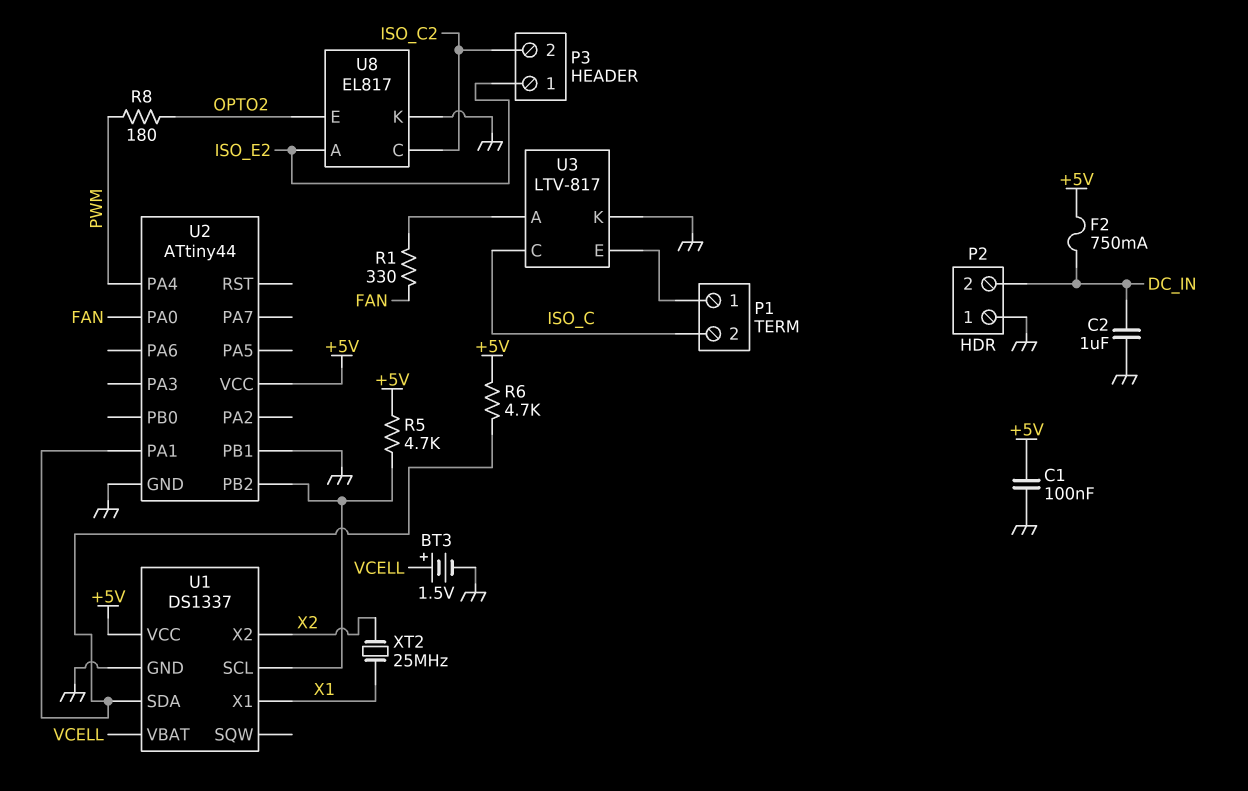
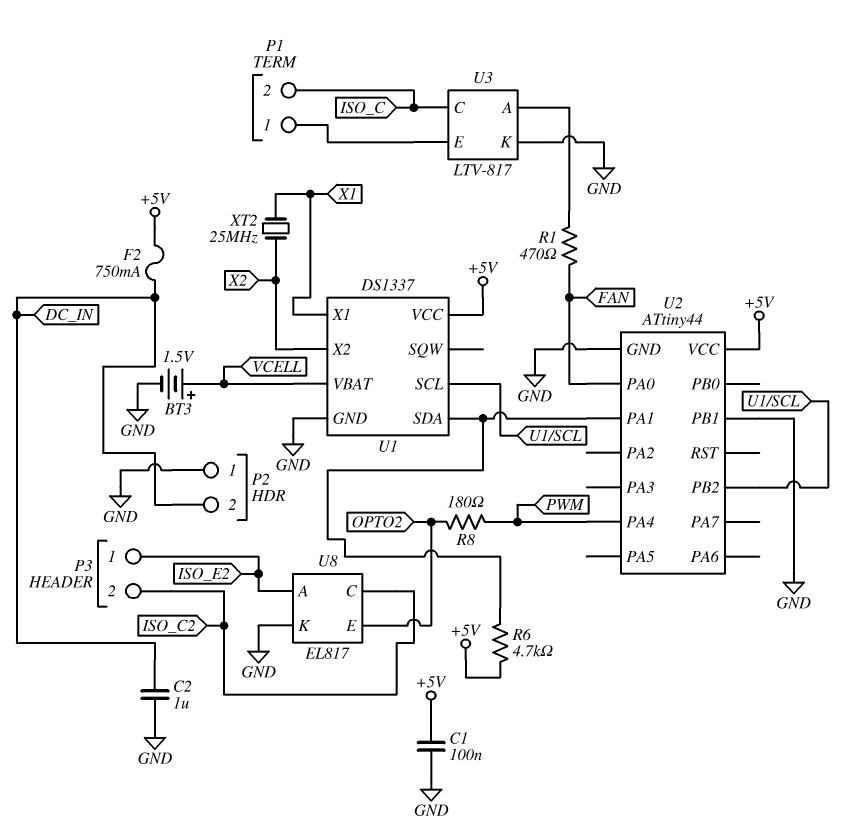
R1: 330 (FAN, U3/A) -> 470 (FAN, U3/A)
R5: 4.7k (+5V, U1/SCL) -> none

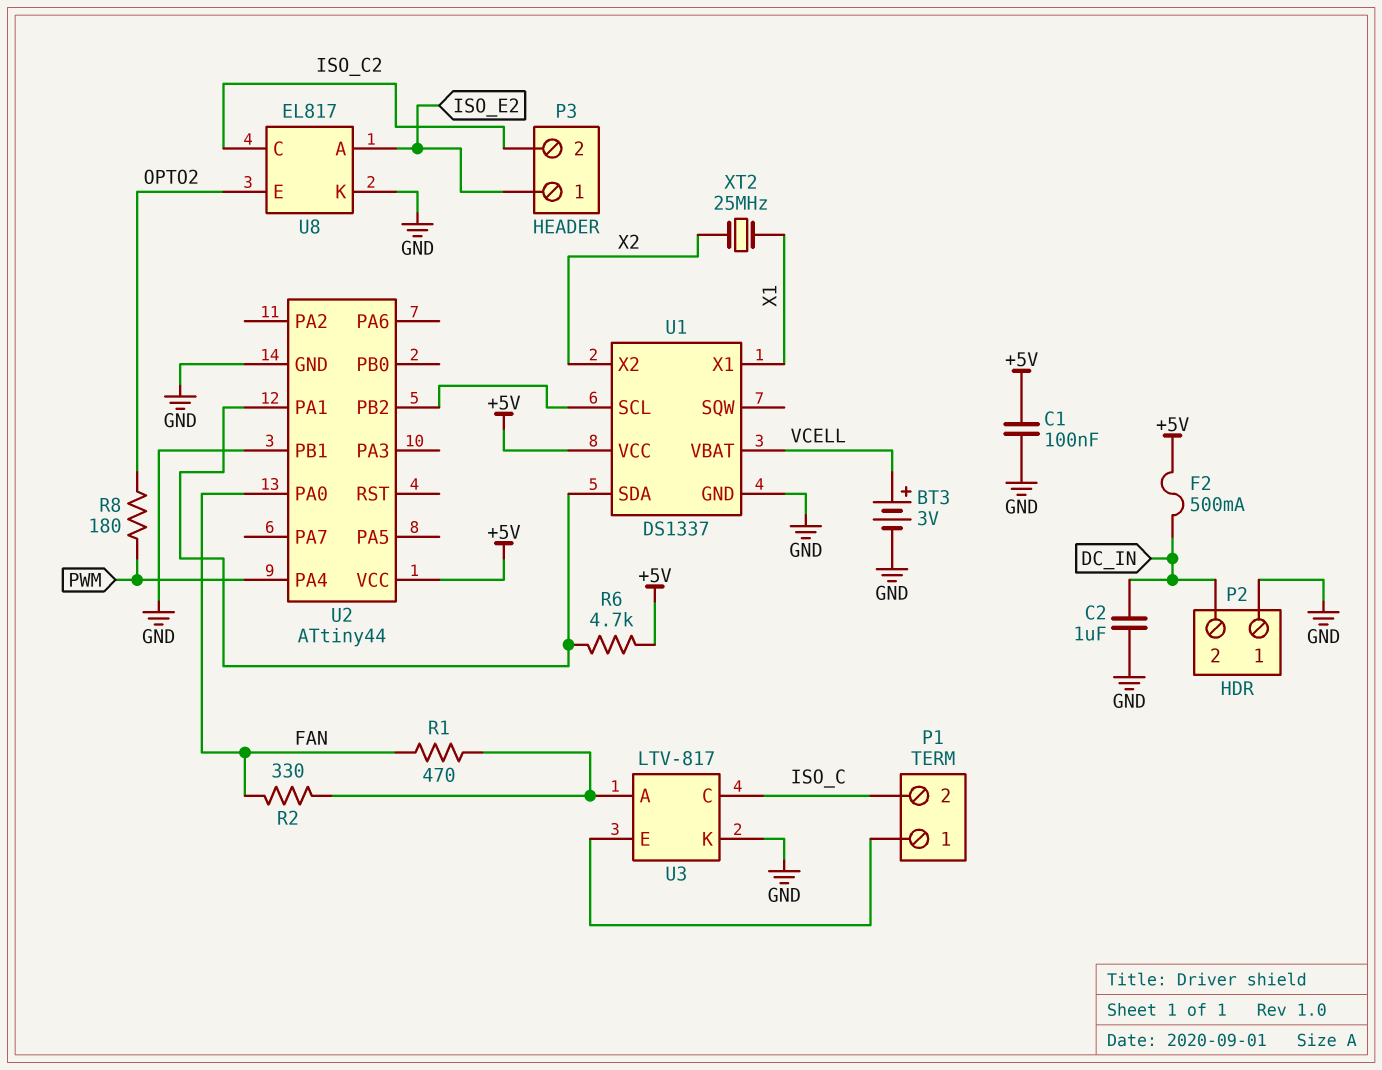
BT3: 1.5V (plus VCELL, minus GND) -> 3V (plus VCELL, minus GND)
F2: 750mA (+5V, DC_IN) -> 500mA (+5V, DC_IN)
R2: none -> 330 (FAN, U3/A)

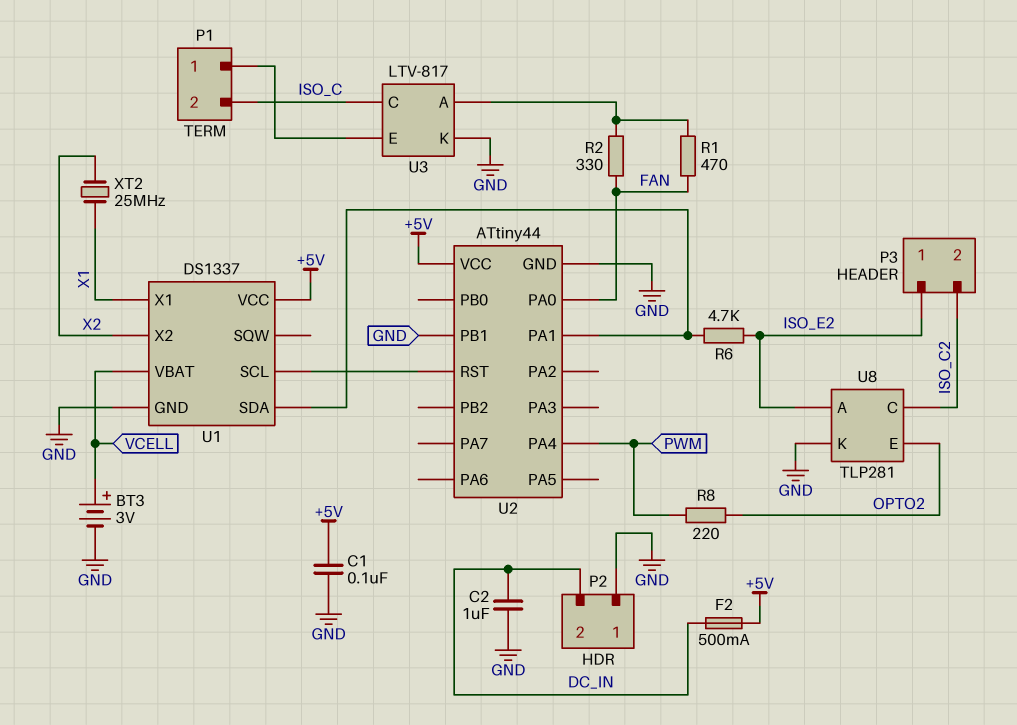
R6: 4.7k (+5V, U1/SDA) -> 4.7k (ISO_E2, U1/SDA)
R8: 180 (OPTO2, PWM) -> 220 (OPTO2, PWM)
U2 pin PB2: U1/SCL -> none
U2 pin RST: none -> U1/SCL
U8: EL817 -> TLP281

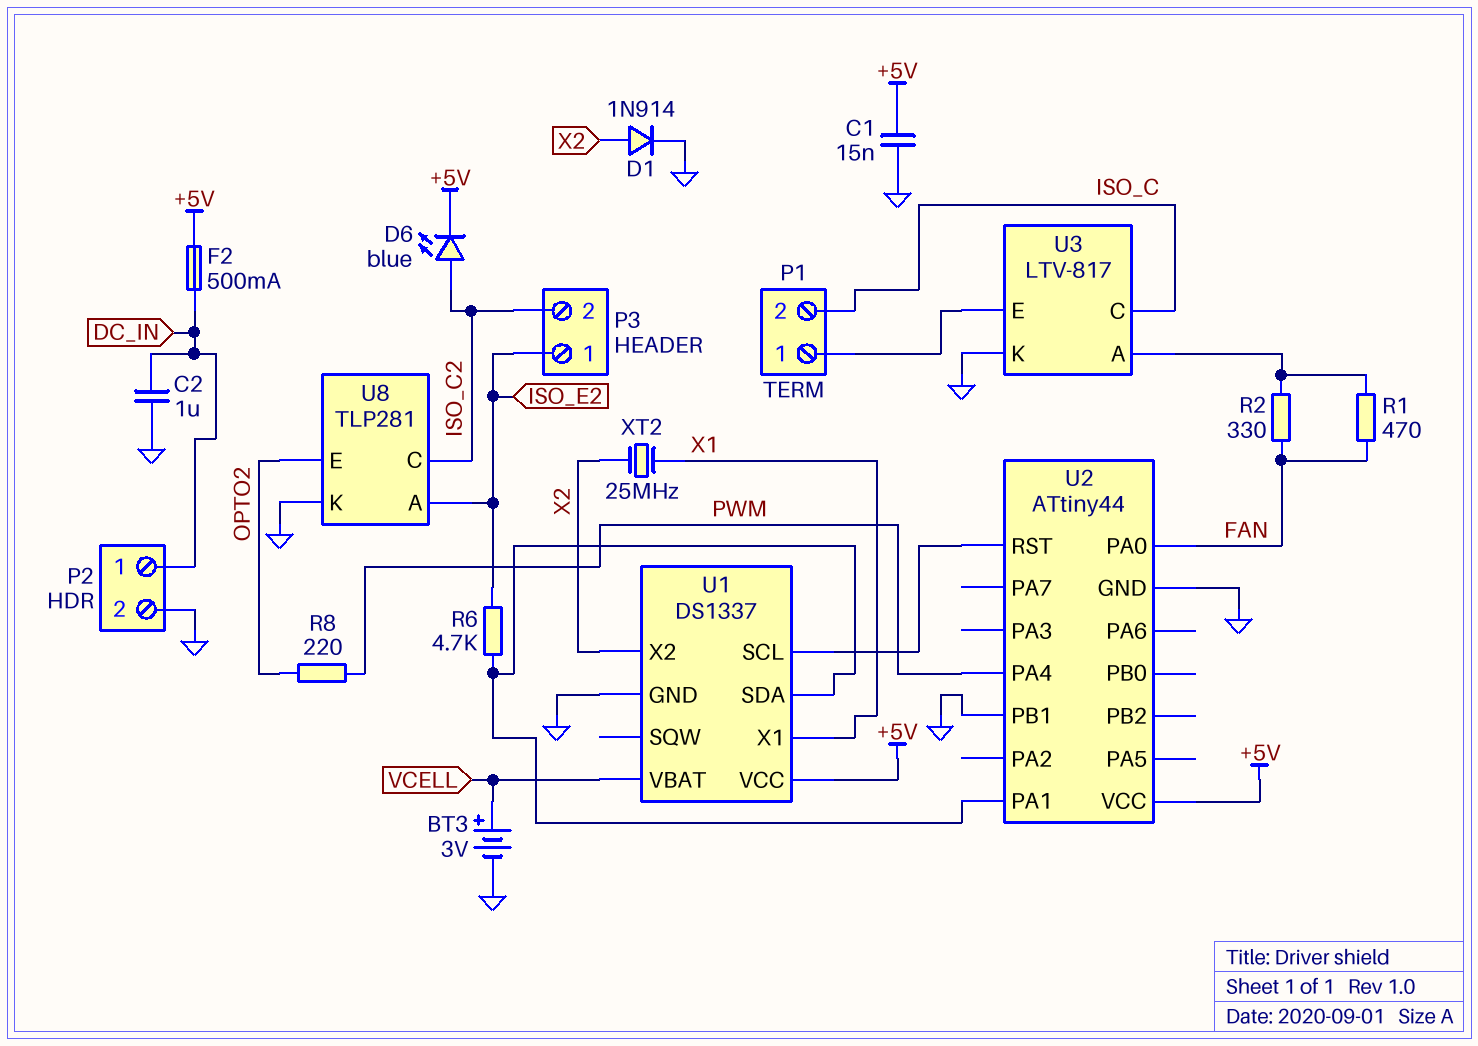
C1: 100nF (+5V, GND) -> 15nF (+5V, GND)
D1: none -> diode 1N914 (A X2, K GND)
D6: none -> LED blue (A ISO_C2, K +5V)
P2 pin 1: GND -> DC_IN
P2 pin 2: DC_IN -> GND

